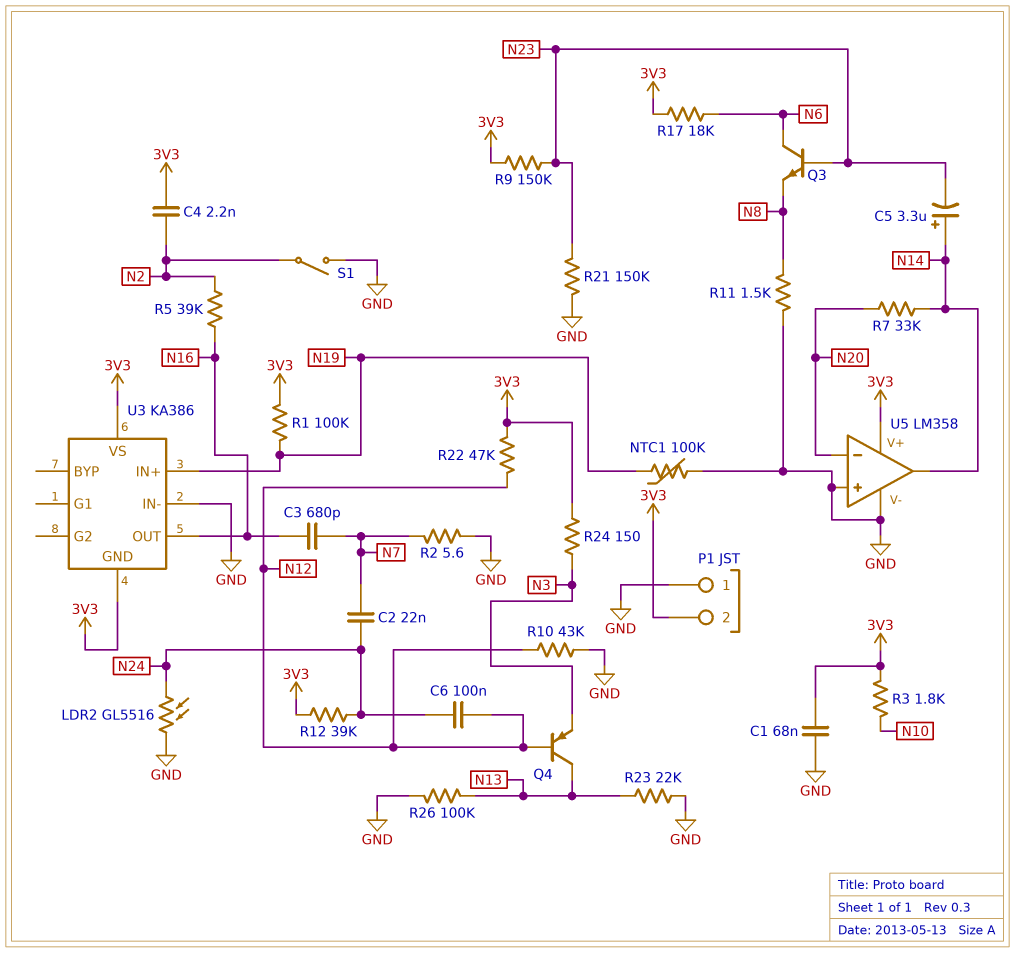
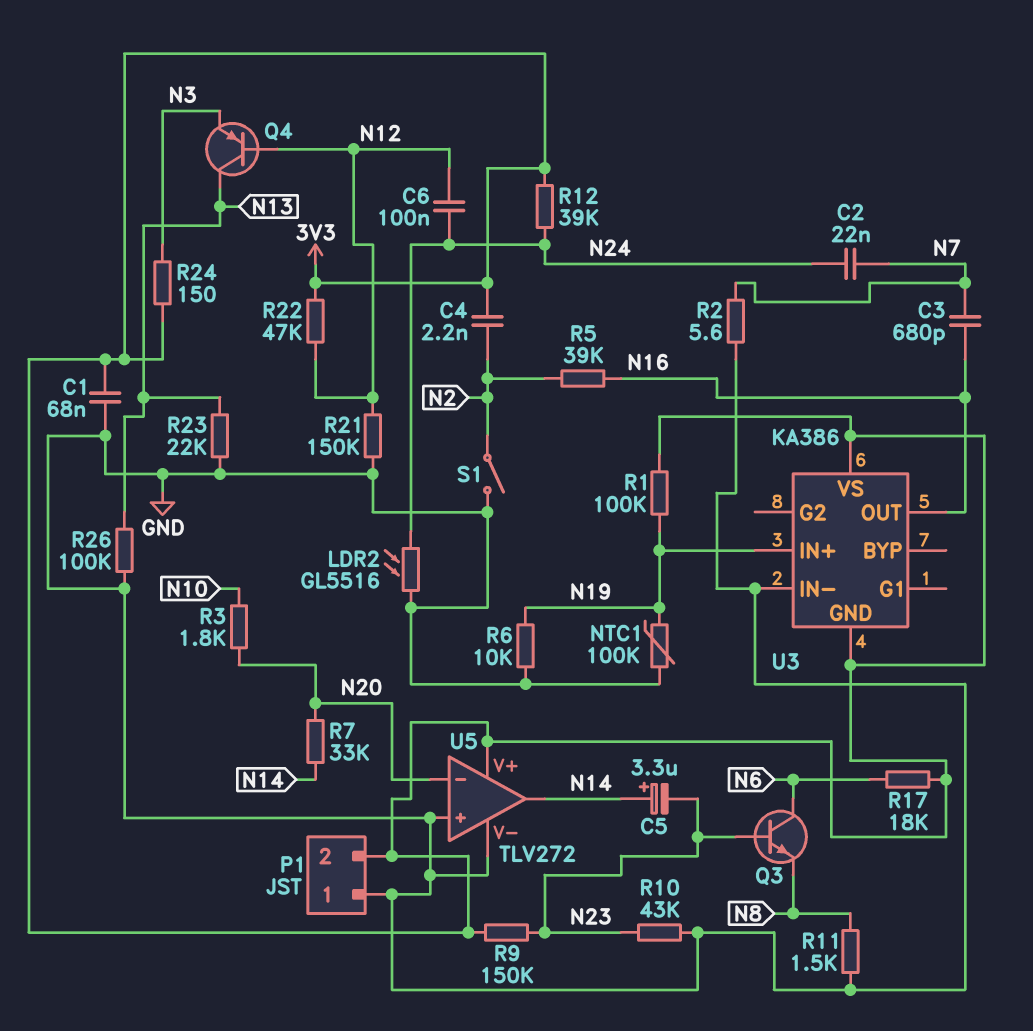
R3: 1.8k (3V3, N10) -> 1.8k (N10, N20)
R6: none -> 10k (GND, N19)
R10: 43k (GND, N12) -> 43k (GND, N23)
R21: 150k (GND, N23) -> 150k (GND, N12)
U5: LM358 -> TLV272

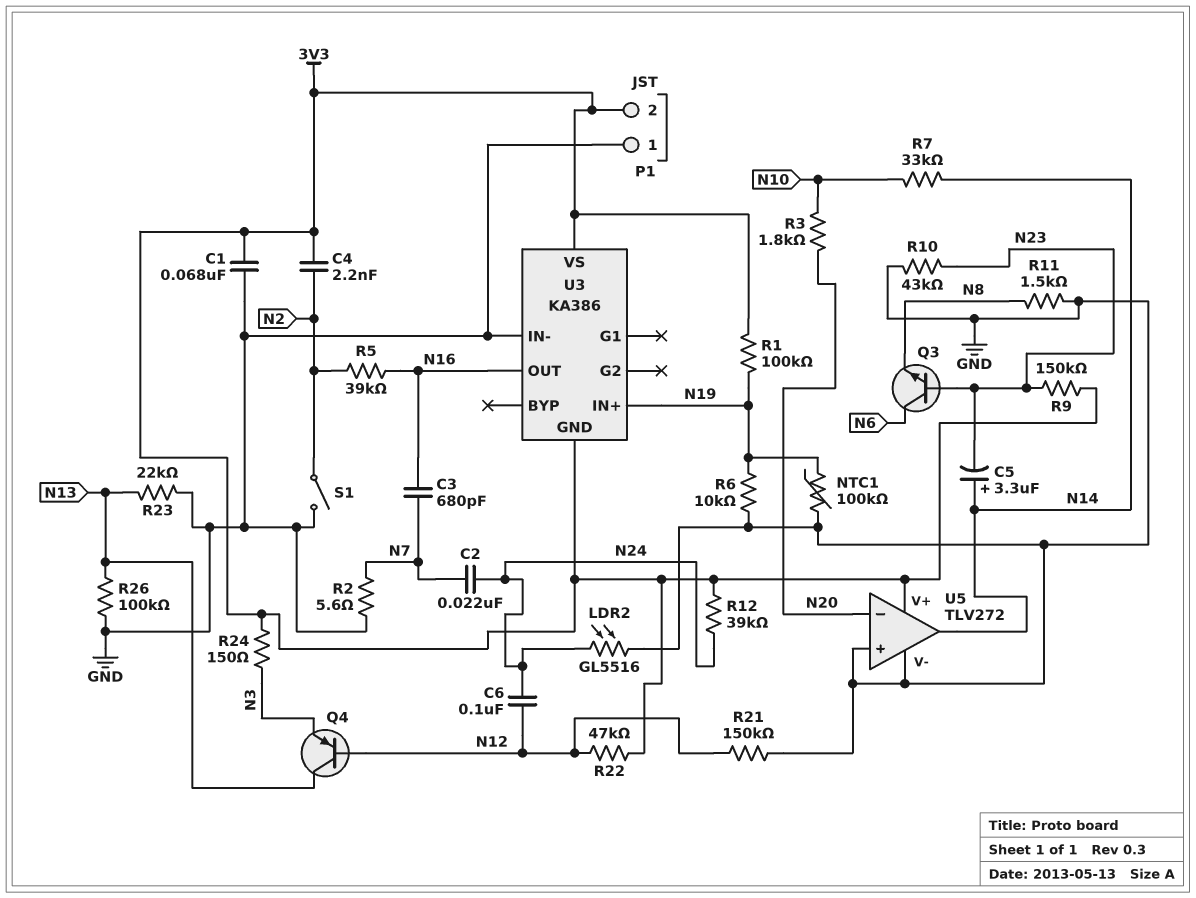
R7: 33k (N14, N20) -> 33k (N10, N14)
R17: 18k (3V3, N6) -> none

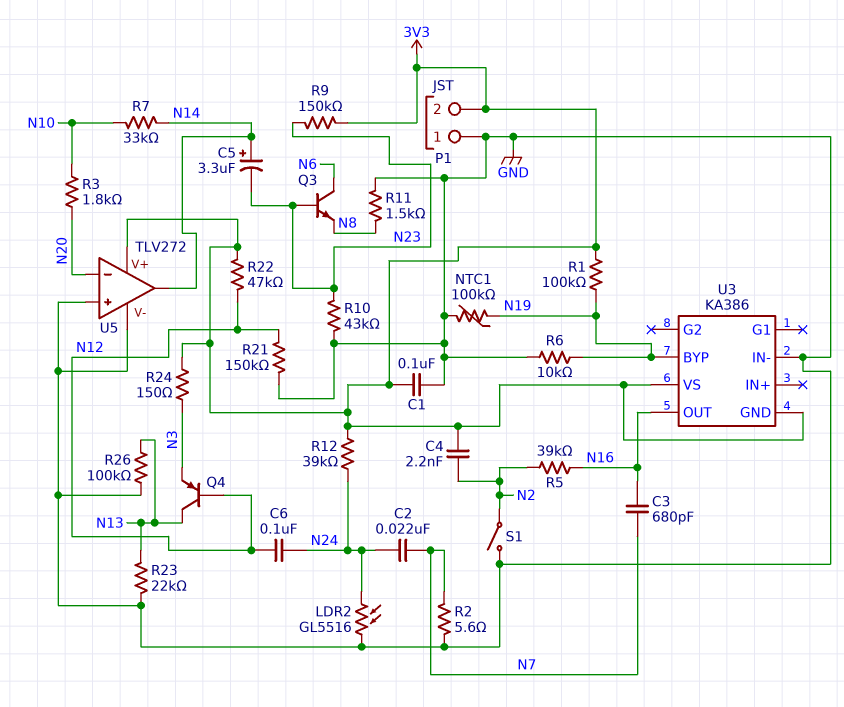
C1: 68nF (3V3, GND) -> 100nF (3V3, GND)
U3 pin BYP: none -> N19
U3 pin IN+: N19 -> none

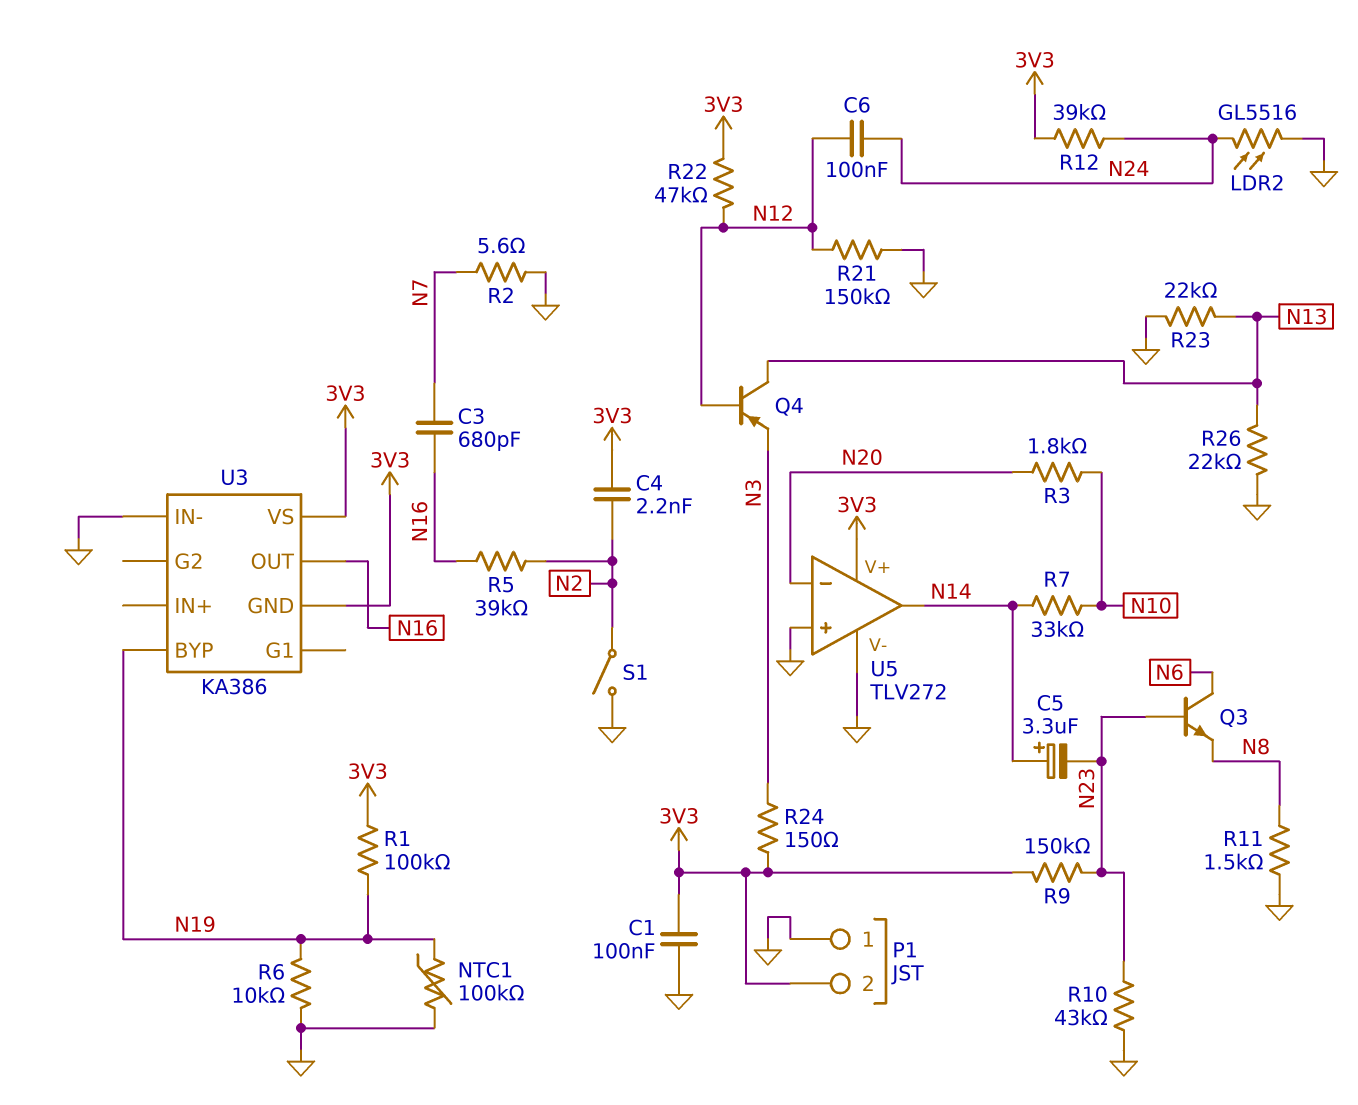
C2: 22nF (N7, N24) -> none
R26: 100k (GND, N13) -> 22k (GND, N13)

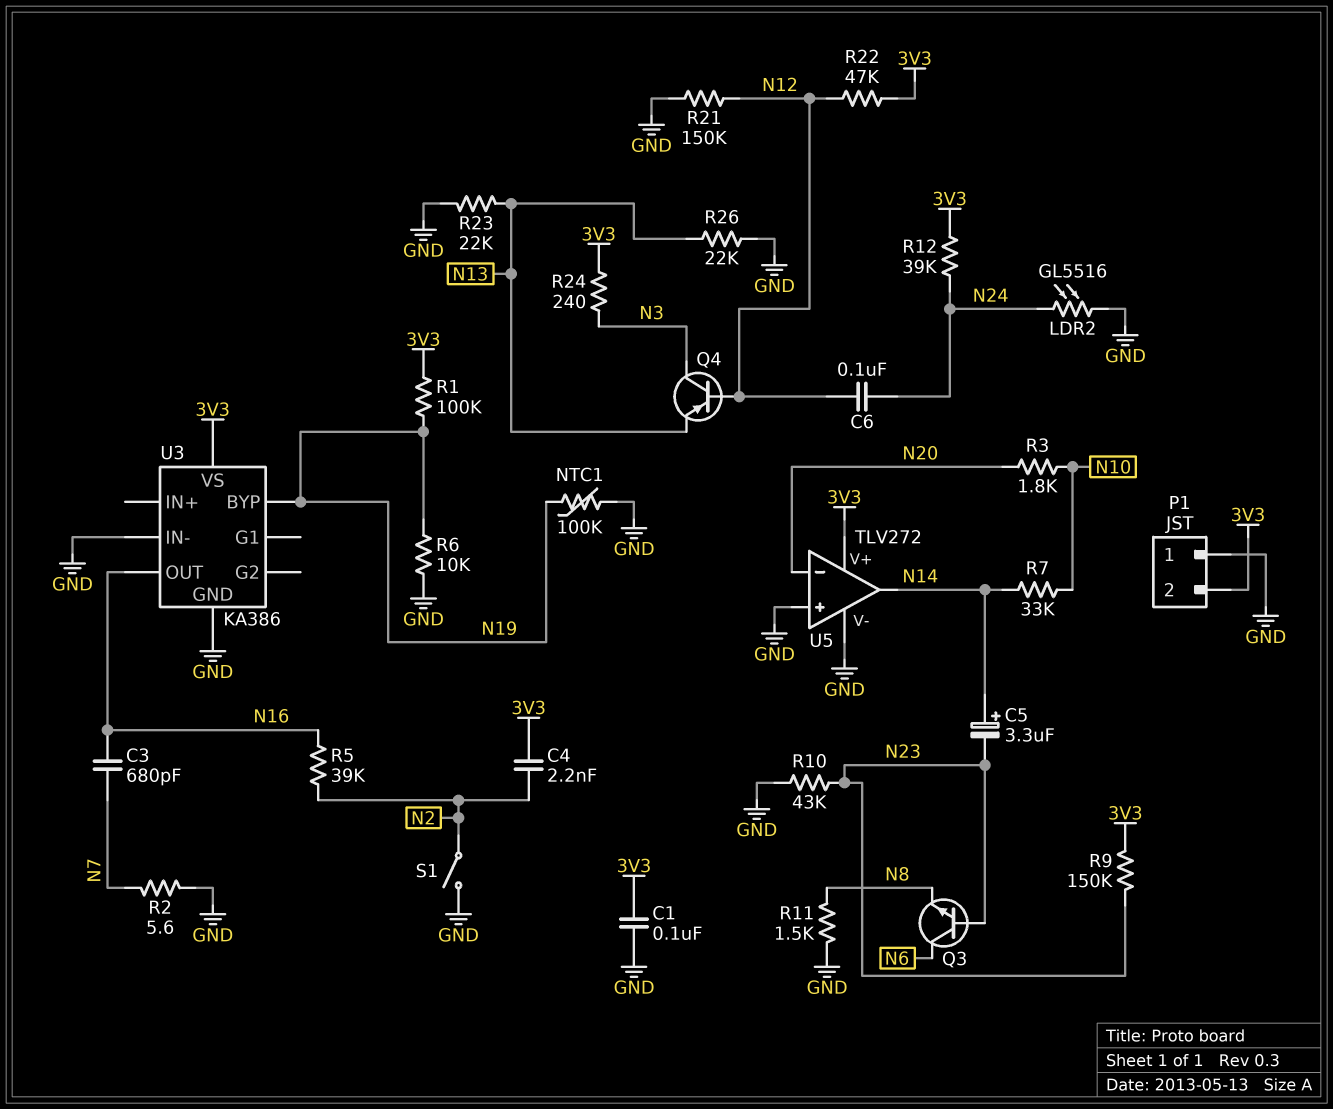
Q4: PNP (B N12, C N13, E N3) -> PNP (B N12, C N3, E N13)
R24: 150 (3V3, N3) -> 240 (3V3, N3)
U3 pin GND: 3V3 -> GND

